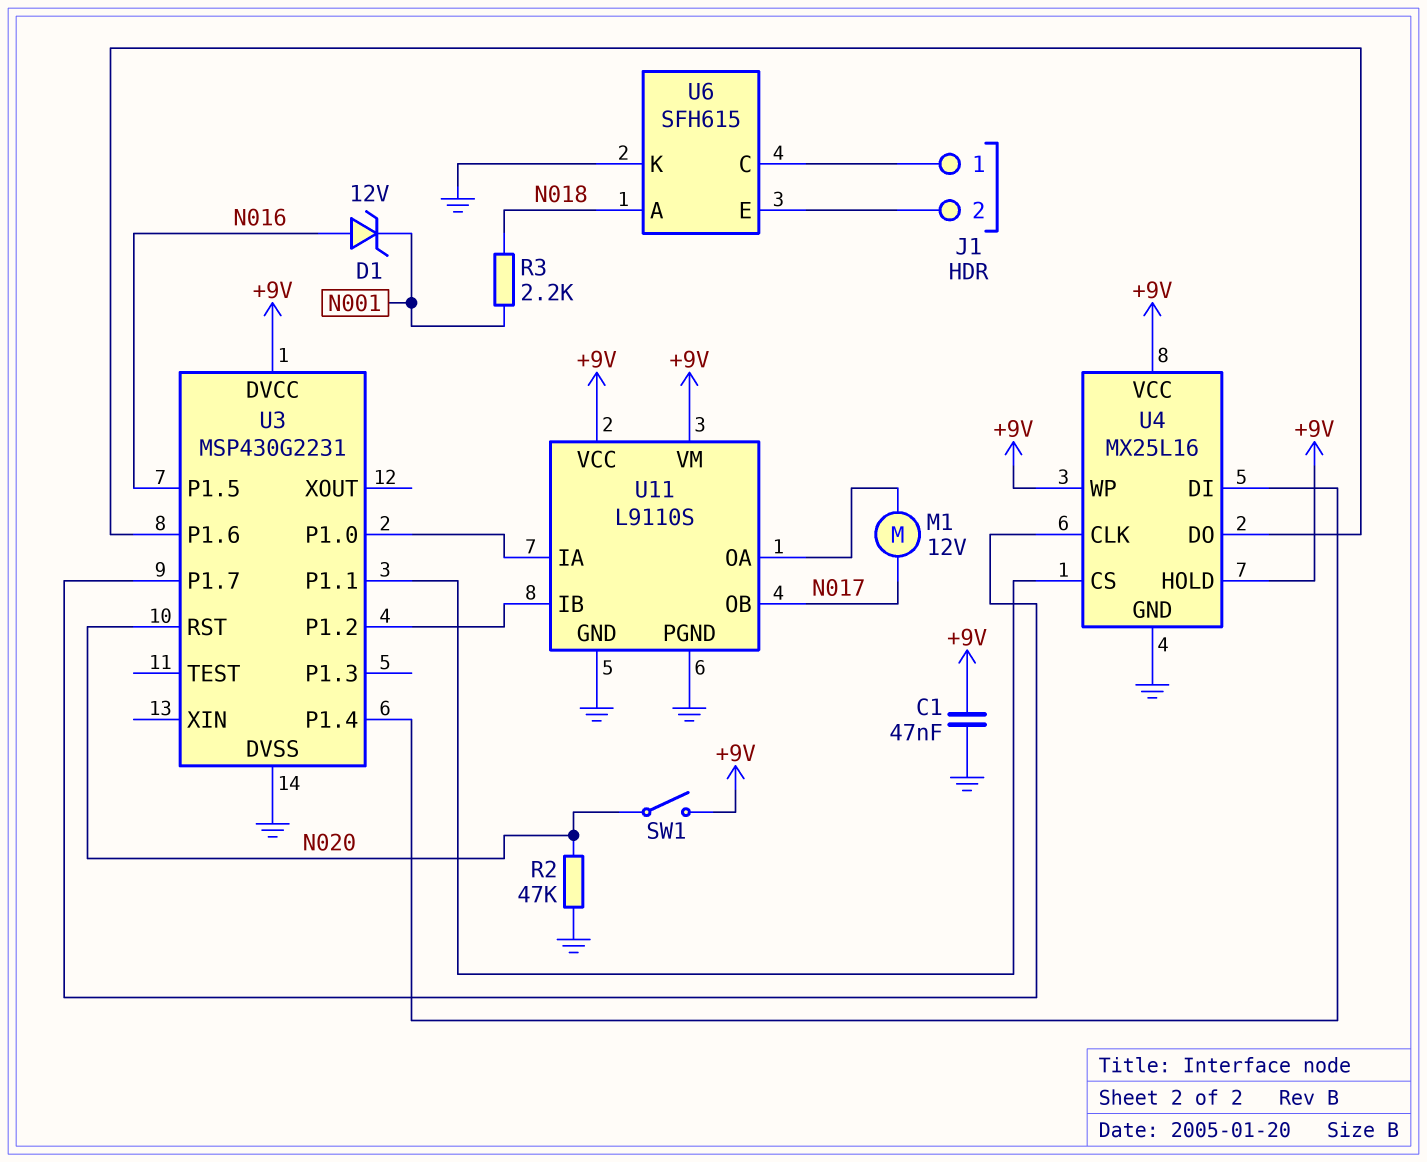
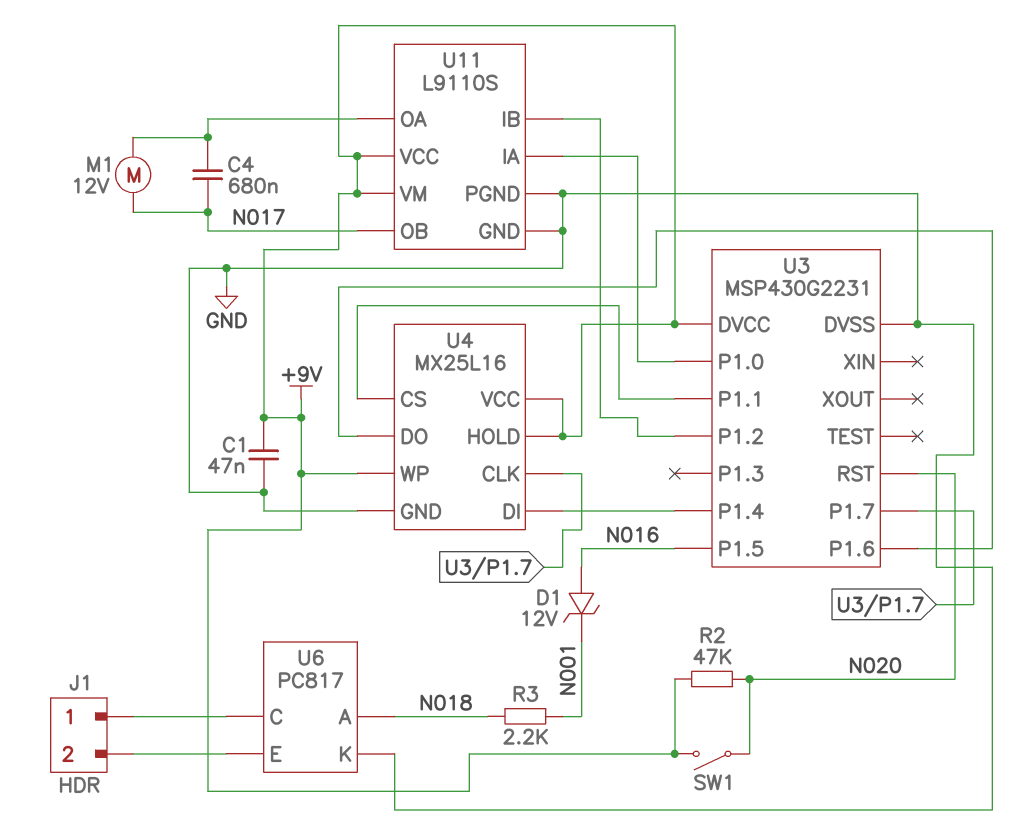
C4: none -> 680nF (N017, U11/OA)
R2: 47k (GND, N020) -> 47k (+9V, N020)
U6: SFH615 -> PC817

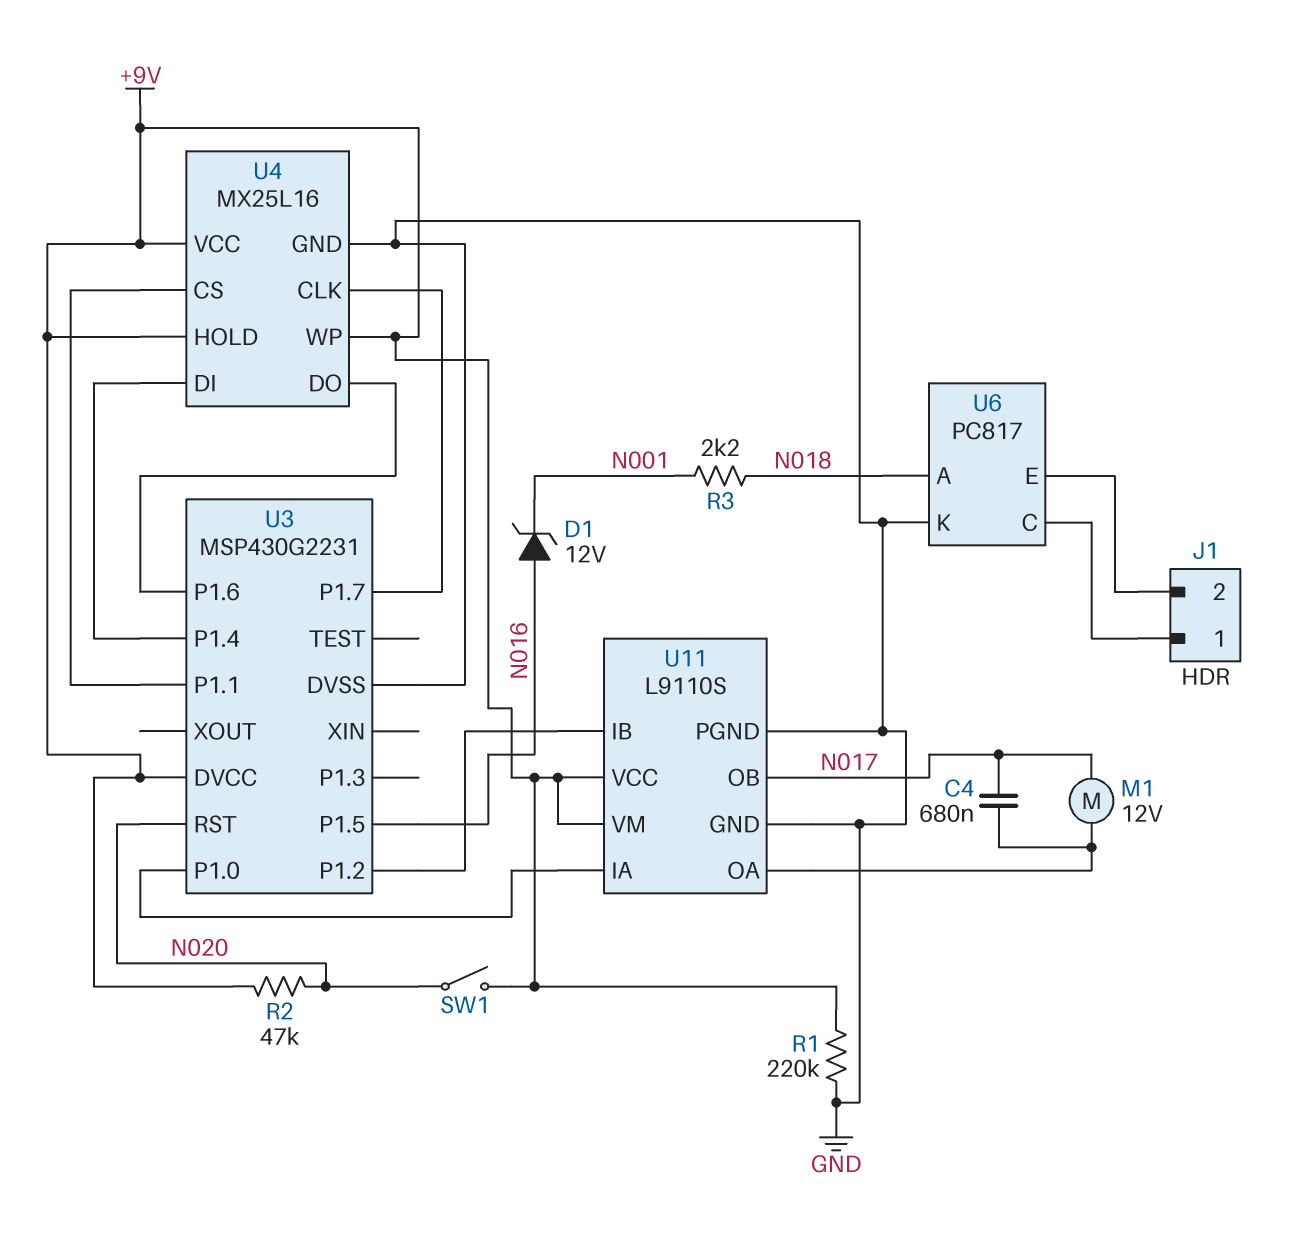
C1: 47nF (+9V, GND) -> none
R1: none -> 220k (+9V, GND)

